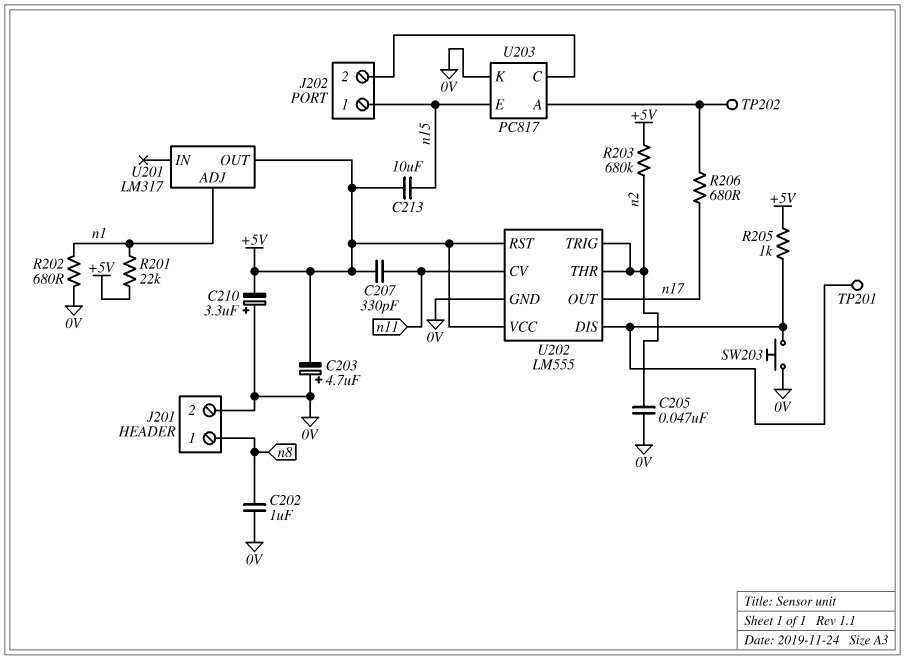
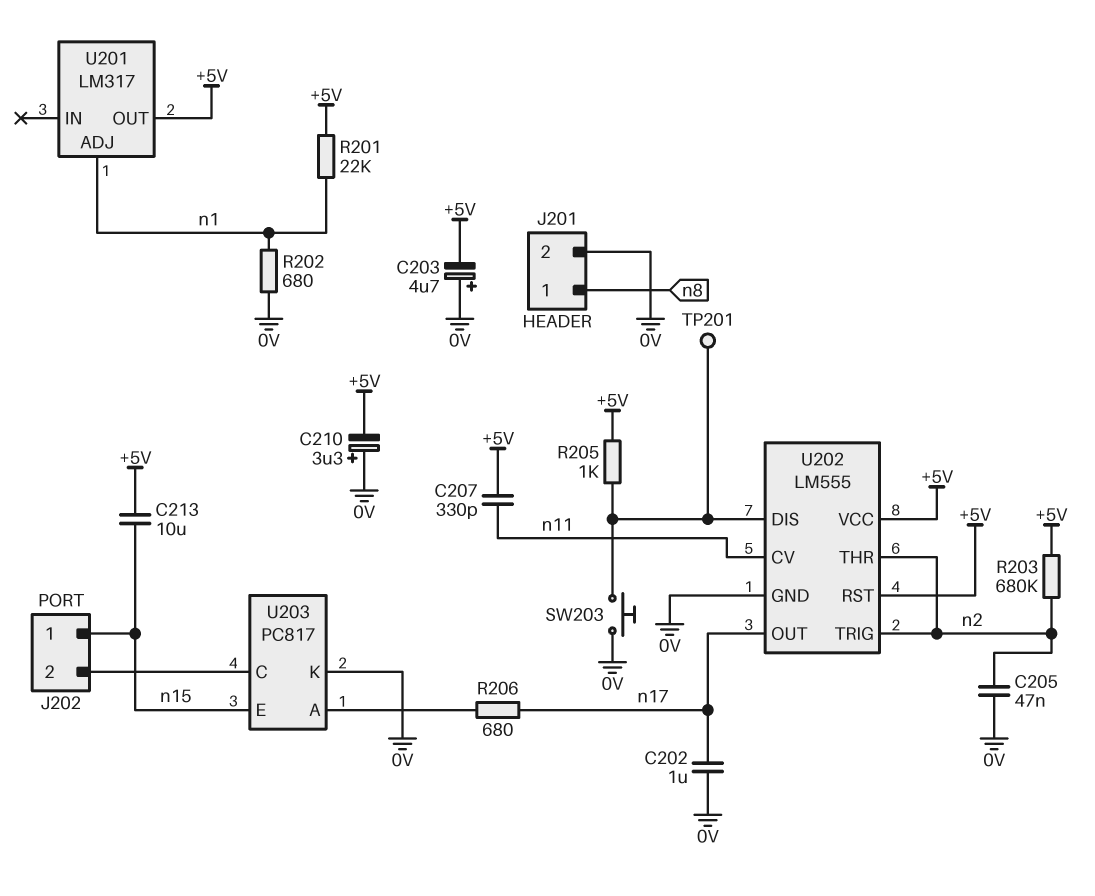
C202: 1uF (0V, n8) -> 1uF (0V, n17)
TP202: test point (U203/A) -> none

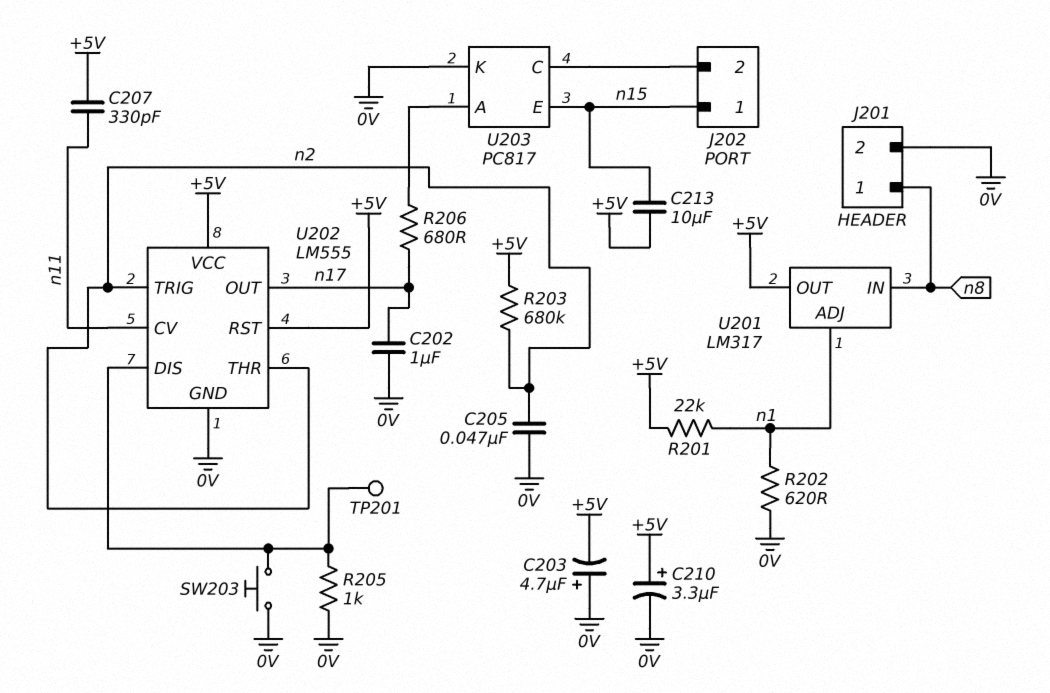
C210: 3.3uF (plus 0V, minus +5V) -> 3.3uF (plus +5V, minus 0V)
R202: 680 (0V, n1) -> 620 (0V, n1)
R205: 1k (+5V, U202/DIS) -> 1k (0V, U202/DIS)
U201 pin IN: none -> n8

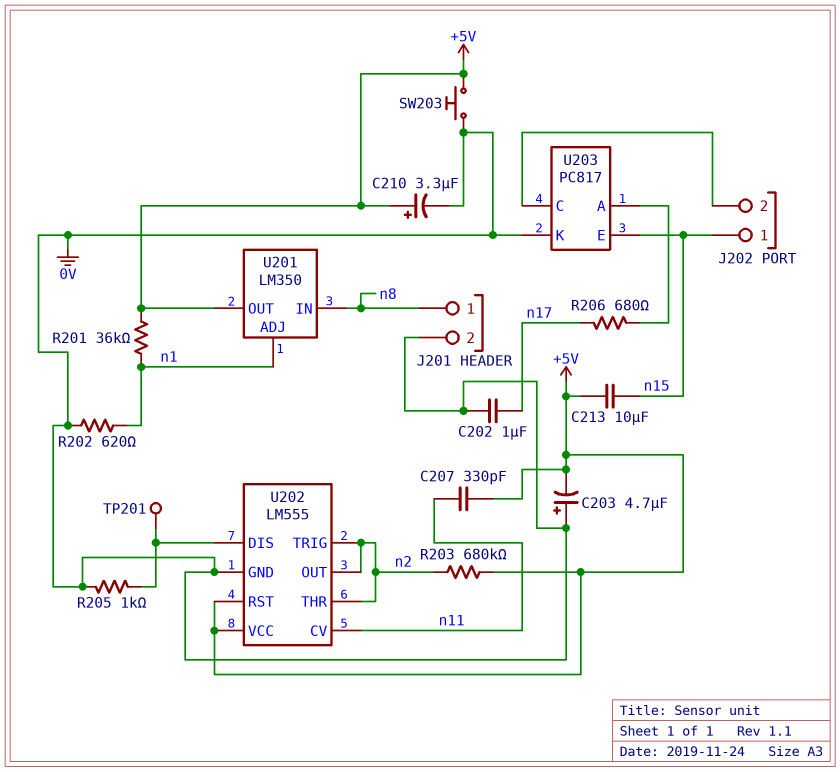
C205: 47nF (0V, n2) -> none
R201: 22k (+5V, n1) -> 36k (+5V, n1)
SW203: button (0V, U202/DIS) -> button (+5V, 0V)
U201: LM317 -> LM350
U202 pin OUT: n17 -> n2

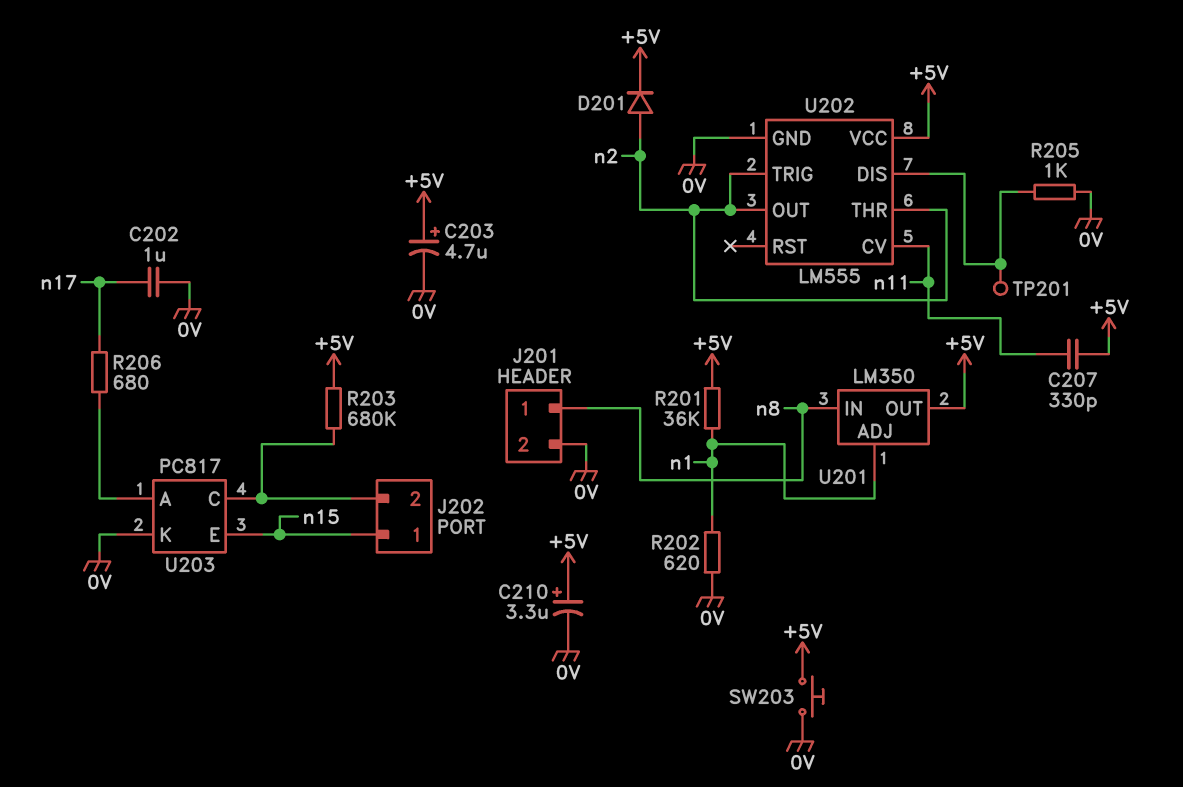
C203: 4.7uF (plus 0V, minus +5V) -> 4.7uF (plus +5V, minus 0V)
C213: 10uF (+5V, n15) -> none
D201: none -> diode (A n2, K +5V)
R203: 680k (+5V, n2) -> 680k (+5V, J202/2)
U202 pin RST: +5V -> none

